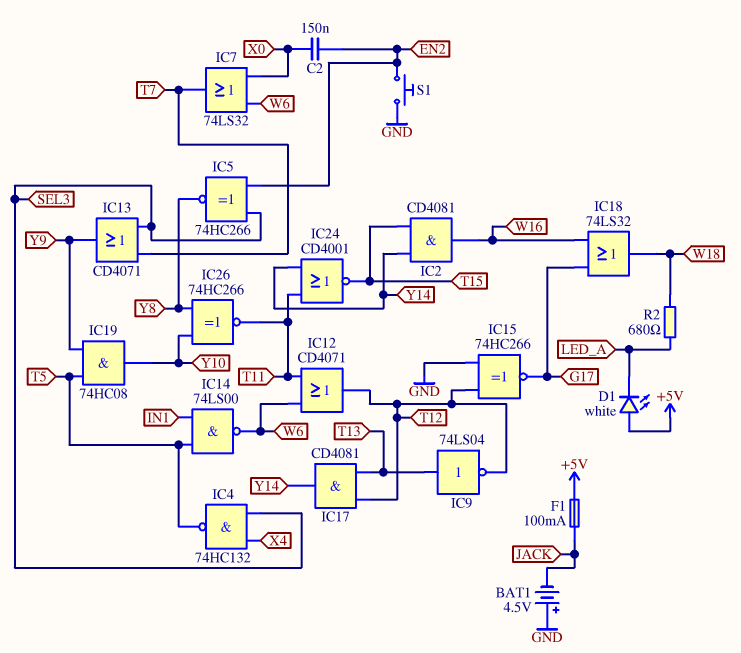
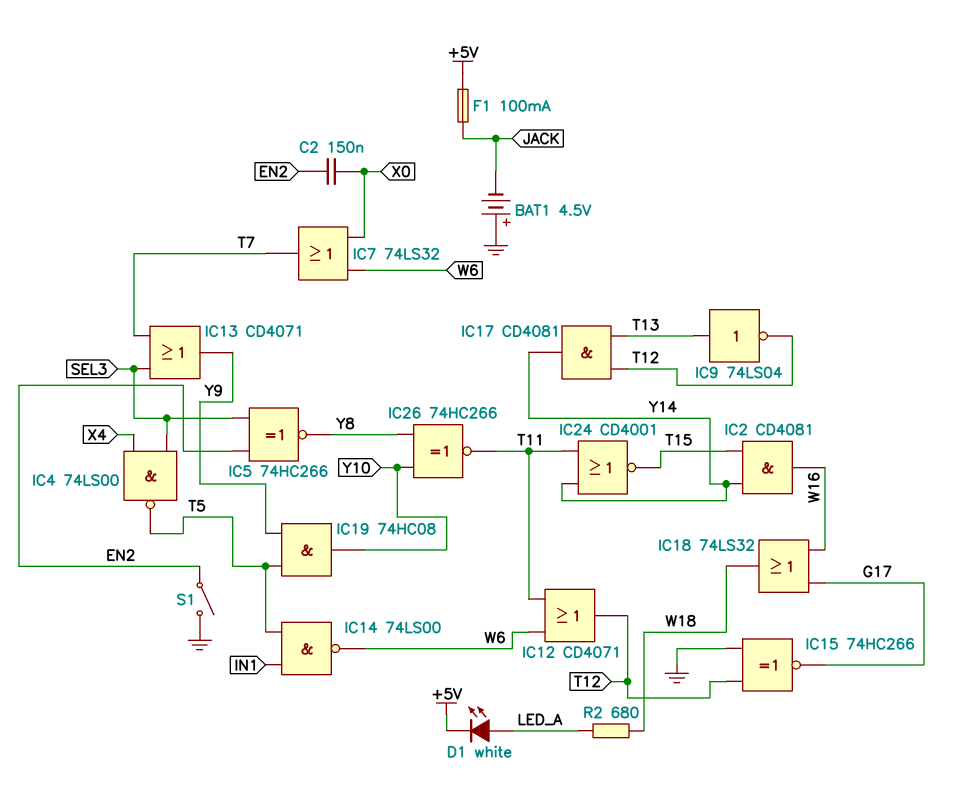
D1: LED white (A +5V, K LED_A) -> LED white (A LED_A, K +5V)
IC4: NAND 74HC132 (in SEL3, in X4, out T5) -> NAND 74LS00 (in SEL3, in X4, out T5)
S1: button (EN2, GND) -> switch (EN2, GND)

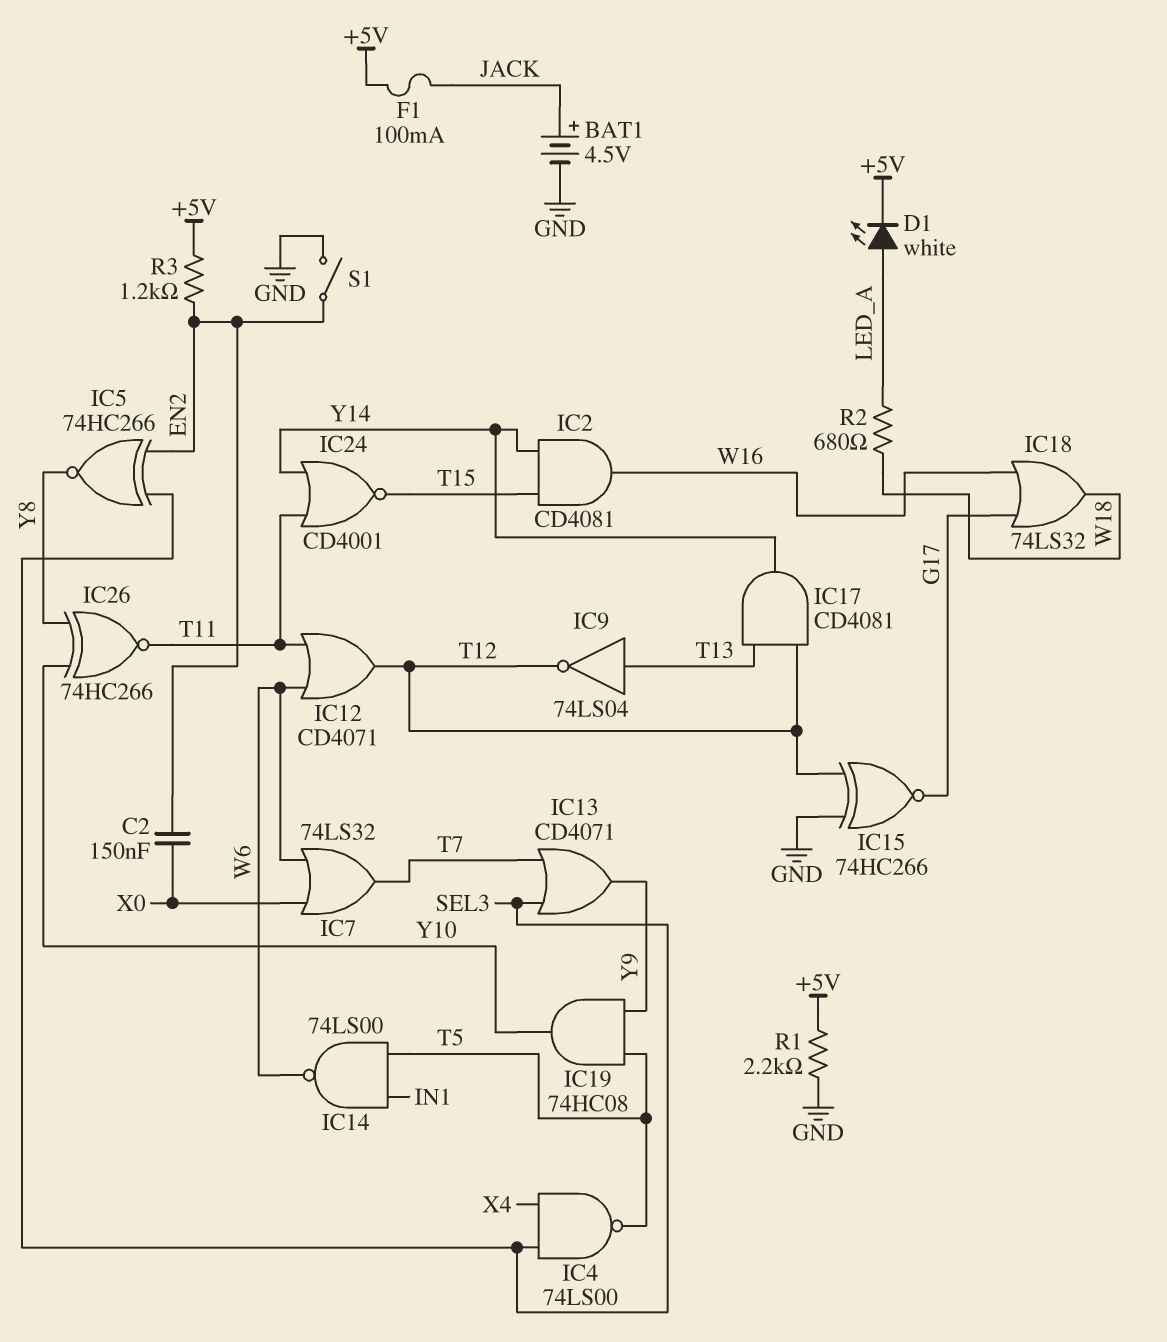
BAT1: 4.5V (plus GND, minus JACK) -> 4.5V (plus JACK, minus GND)
R1: none -> 2.2k (+5V, GND)
R3: none -> 1.2k (+5V, EN2)

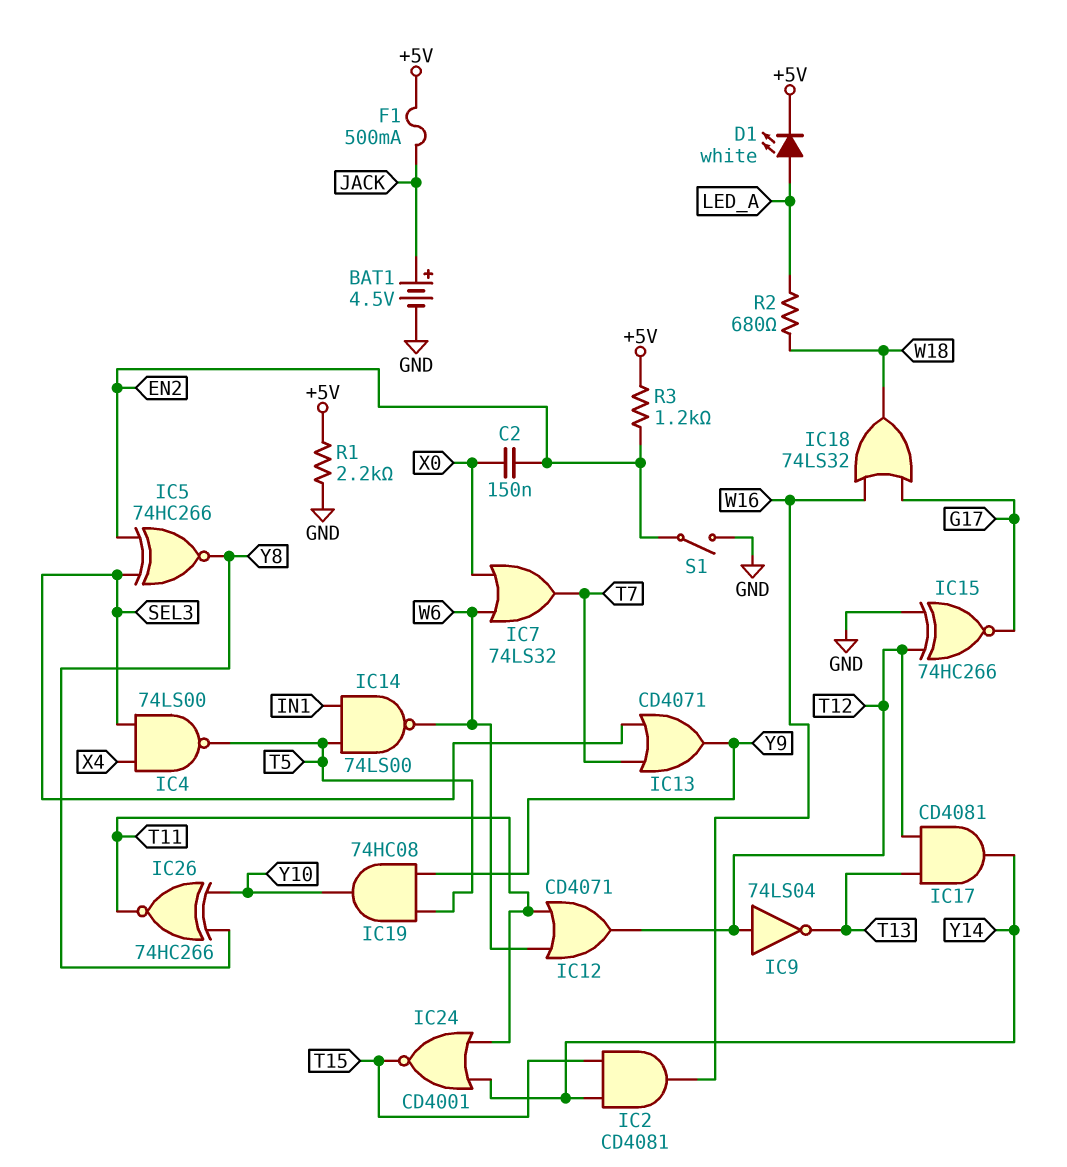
F1: 100mA (+5V, JACK) -> 500mA (+5V, JACK)
IC9: NOT 74LS04 (in T13, out T12) -> NOT 74LS04 (in T12, out T13)

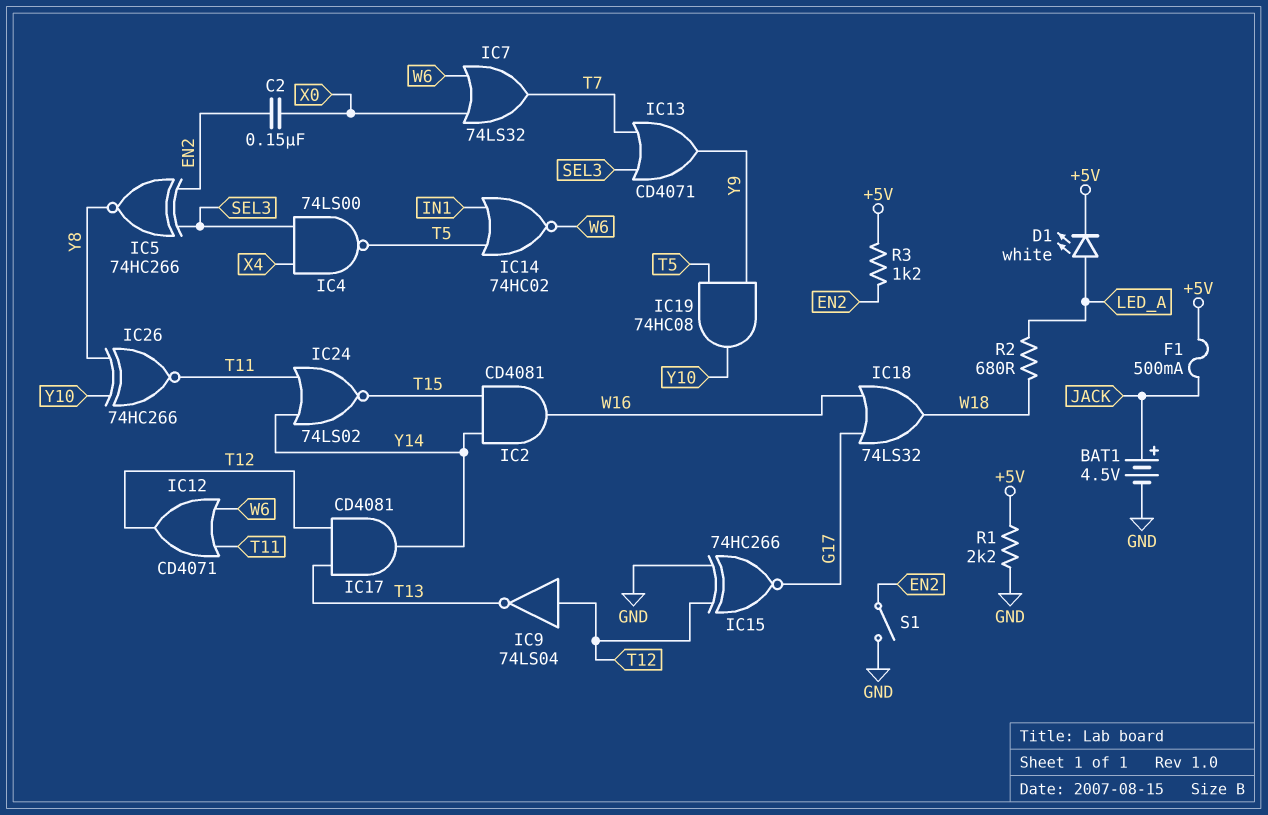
IC14: NAND 74LS00 (in IN1, in T5, out W6) -> NOR 74HC02 (in IN1, in T5, out W6)
IC24: NOR CD4001 (in T11, in Y14, out T15) -> NOR 74LS02 (in T11, in Y14, out T15)

